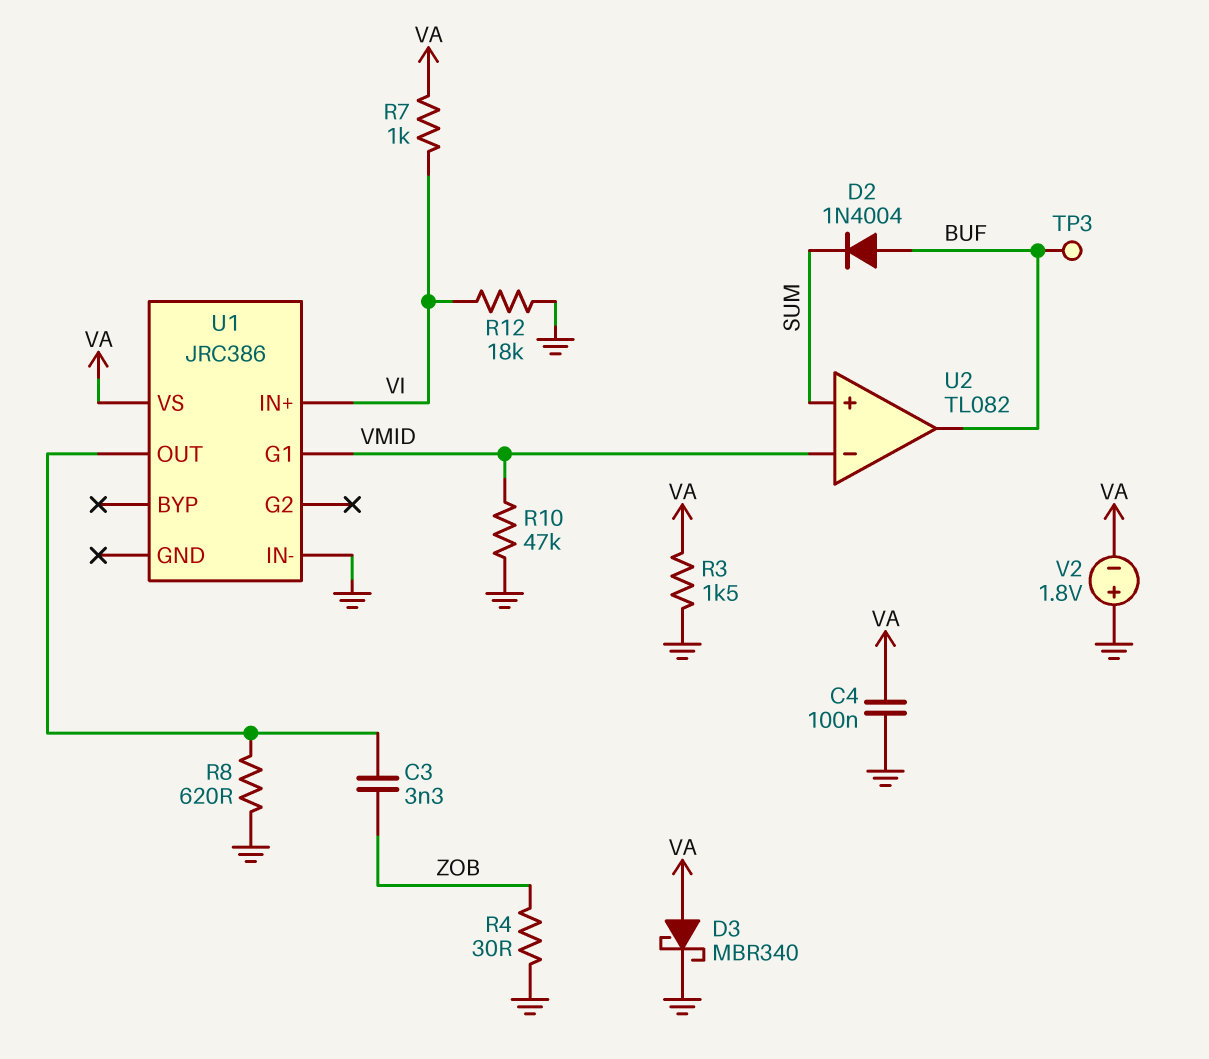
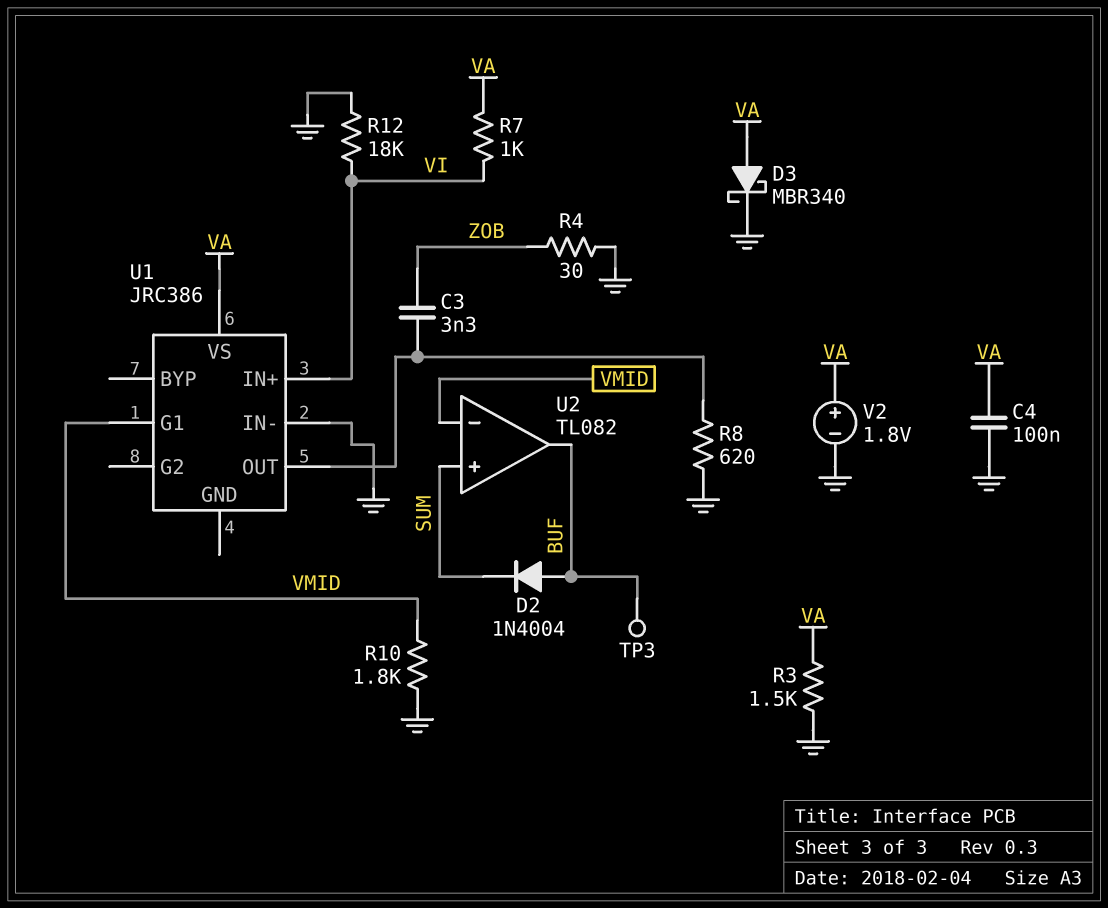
R10: 47k (GND, VMID) -> 1.8k (GND, VMID)
V2: 1.8V (plus GND, minus VA) -> 1.8V (plus VA, minus GND)

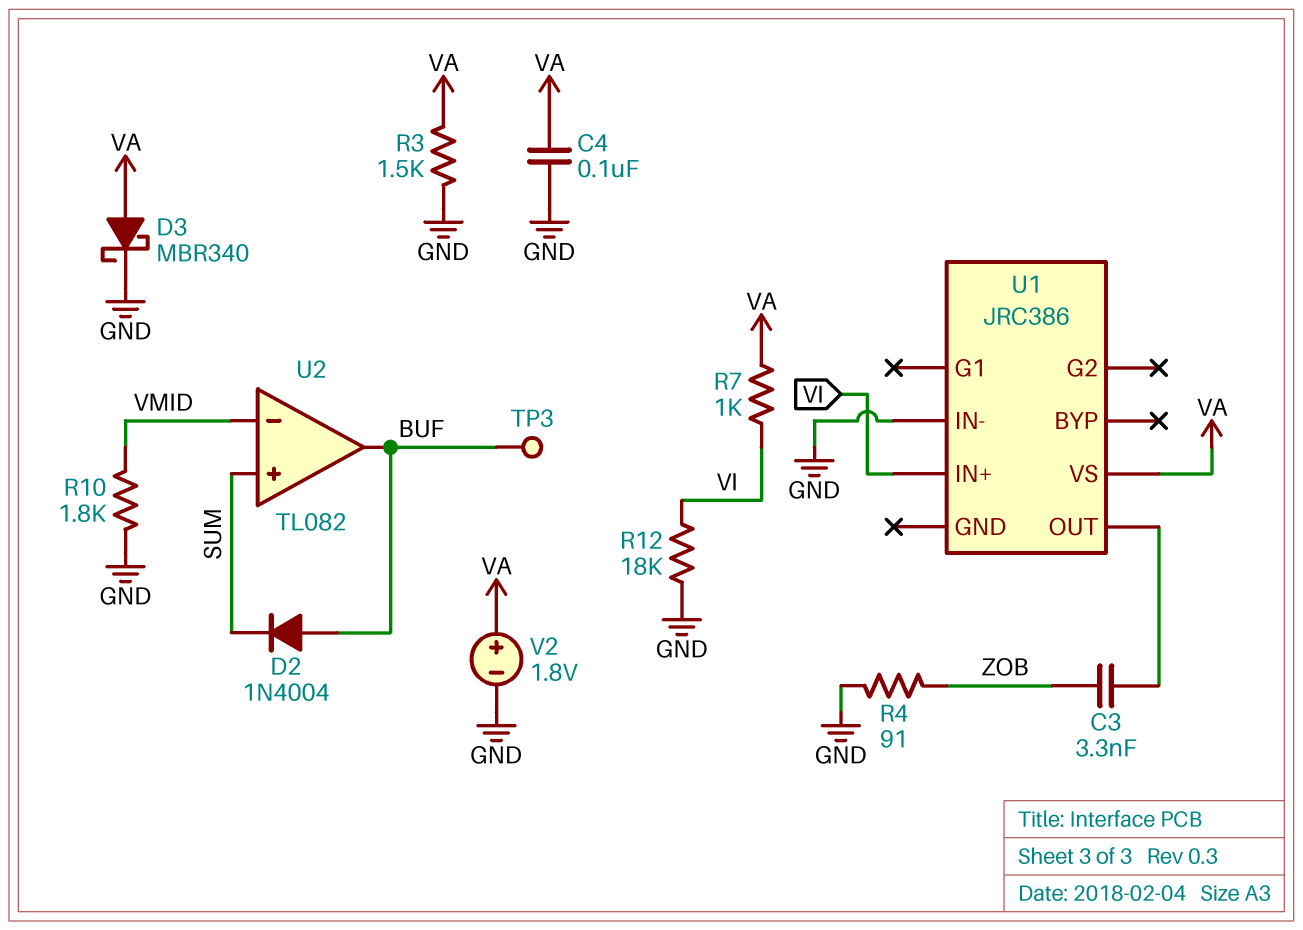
R4: 30 (GND, ZOB) -> 91 (GND, ZOB)
R8: 620 (GND, U1/OUT) -> none
U1 pin G1: VMID -> none

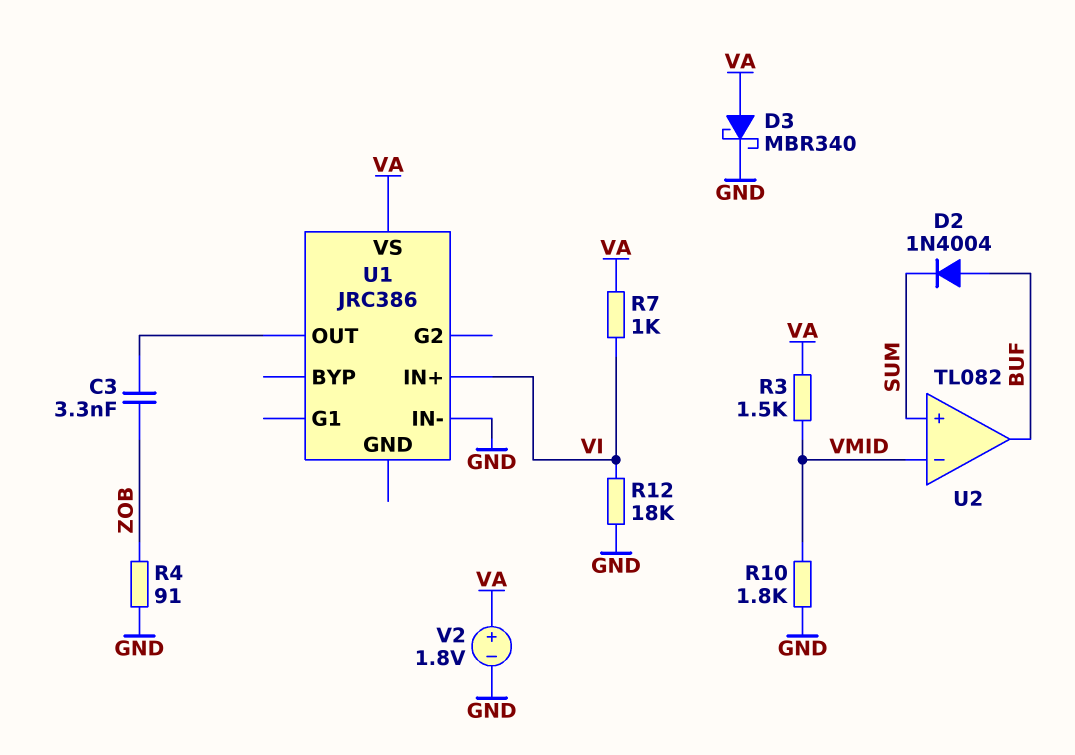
C4: 100nF (GND, VA) -> none
R3: 1.5k (GND, VA) -> 1.5k (VA, VMID)
TP3: test point (BUF) -> none

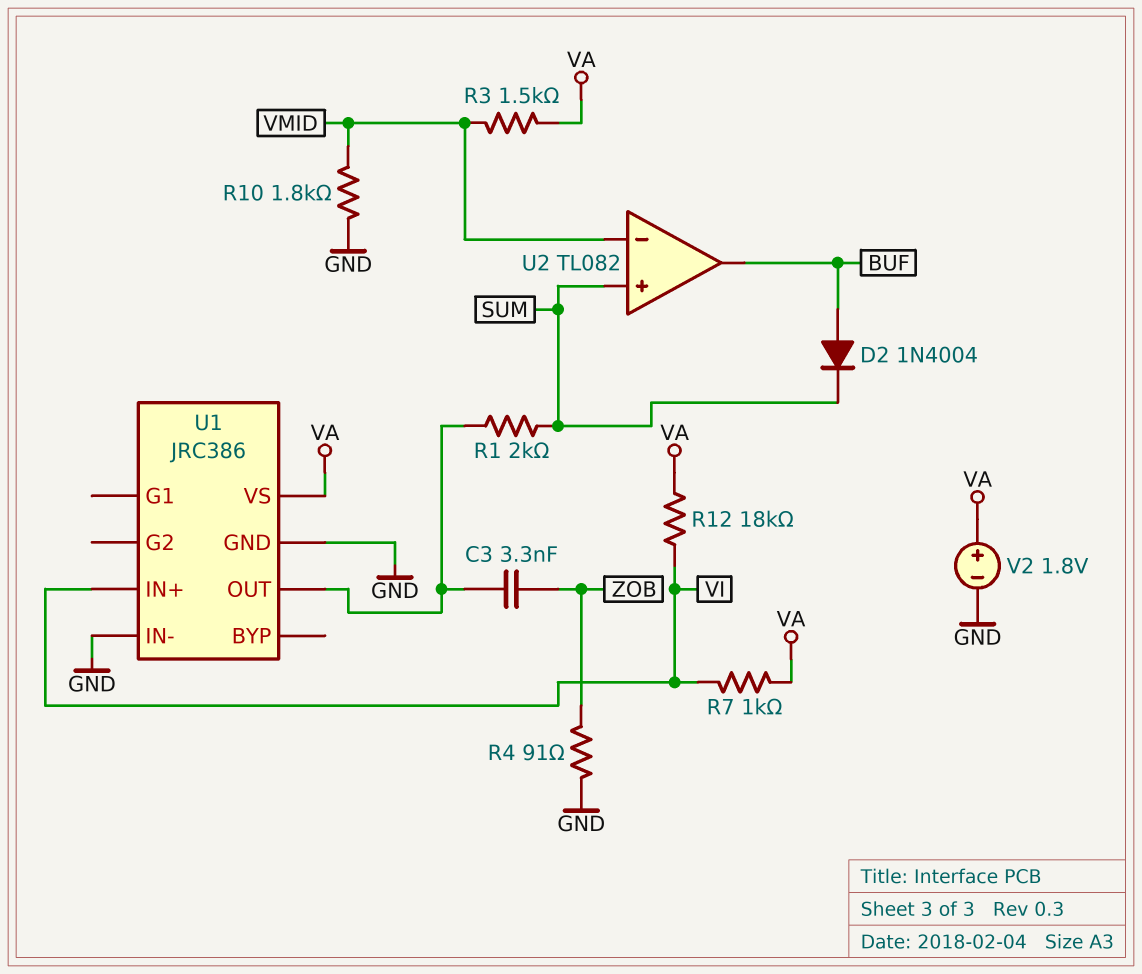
D3: schottky MBR340 (A VA, K GND) -> none
R1: none -> 2k (SUM, U1/OUT)
R12: 18k (GND, VI) -> 18k (VA, VI)
U1 pin GND: none -> GND

